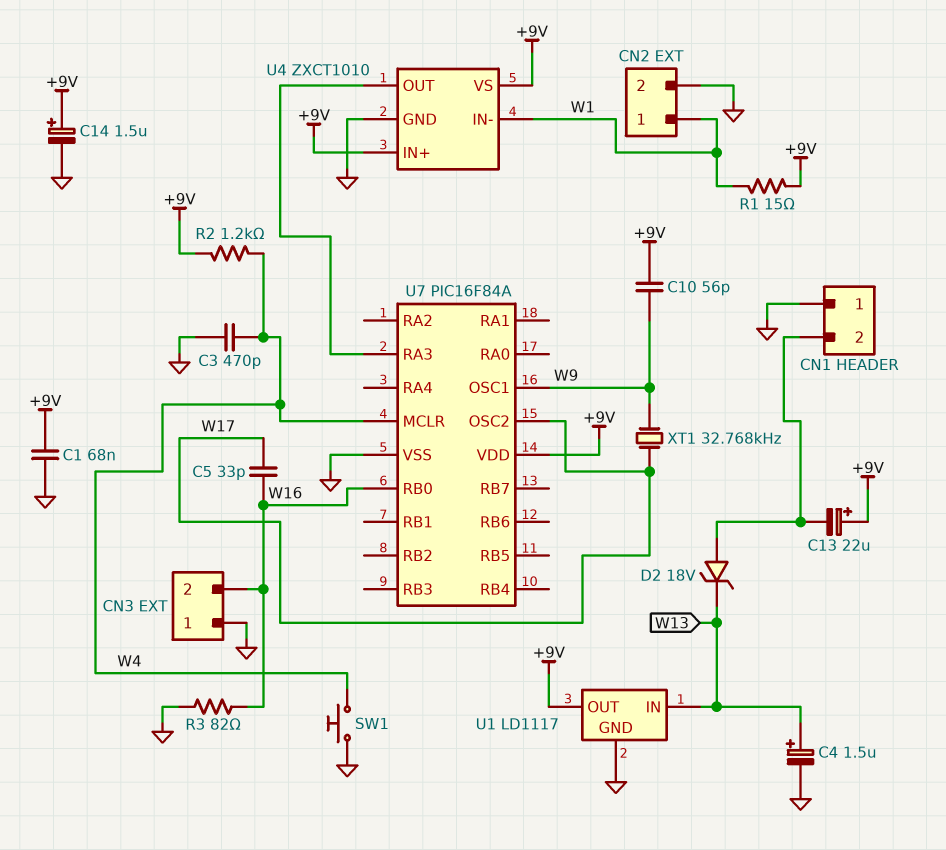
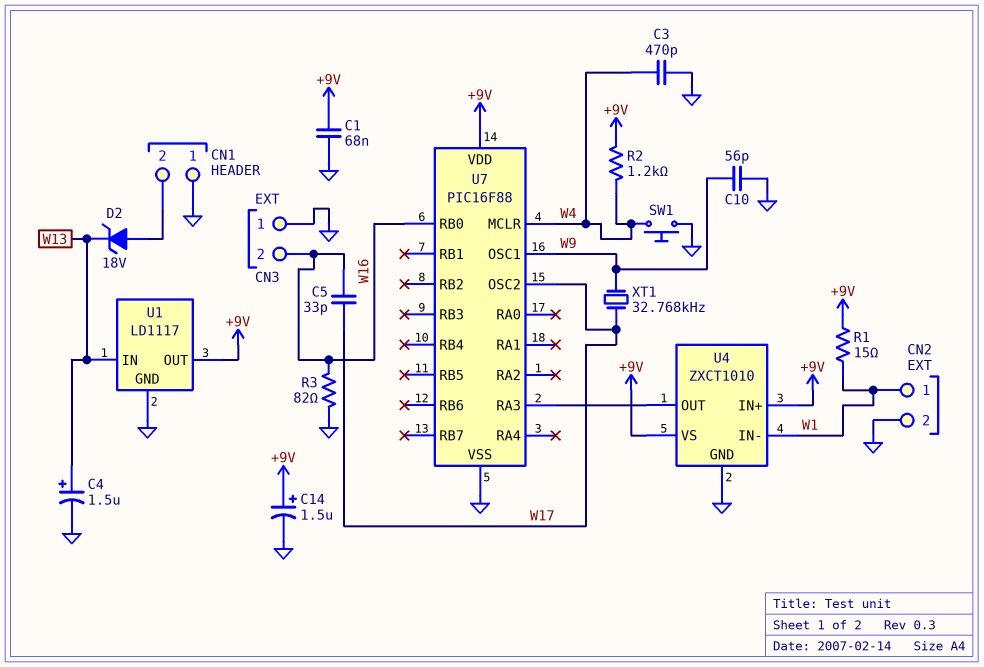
C10: 56pF (+9V, W9) -> 56pF (GND, W9)
C13: 22uF (plus +9V, minus CN1/2) -> none
U7: PIC16F84A -> PIC16F88

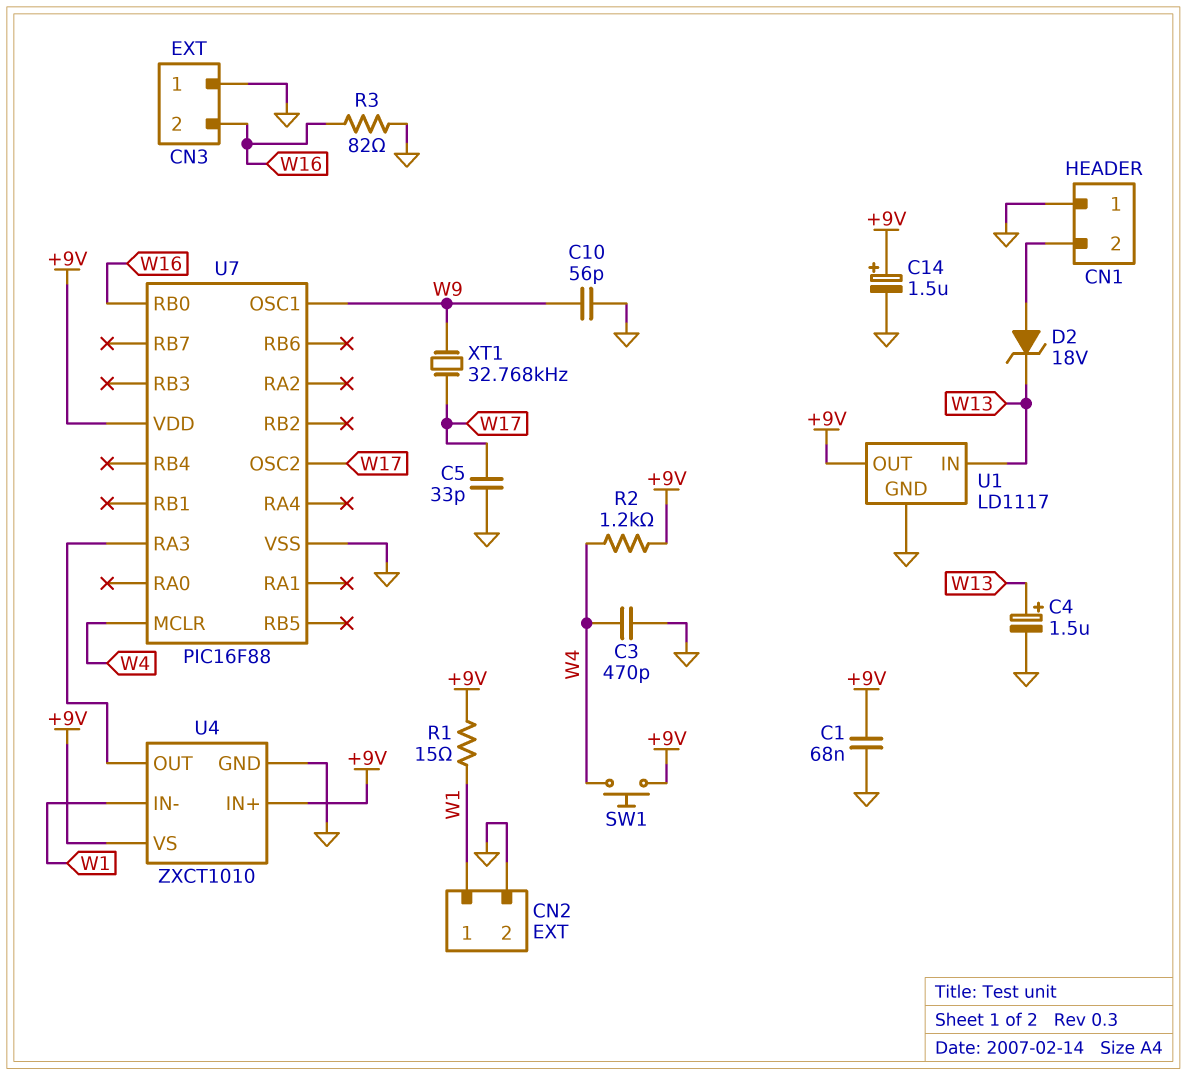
C5: 33pF (W16, W17) -> 33pF (GND, W17)
SW1: button (GND, W4) -> button (+9V, W4)

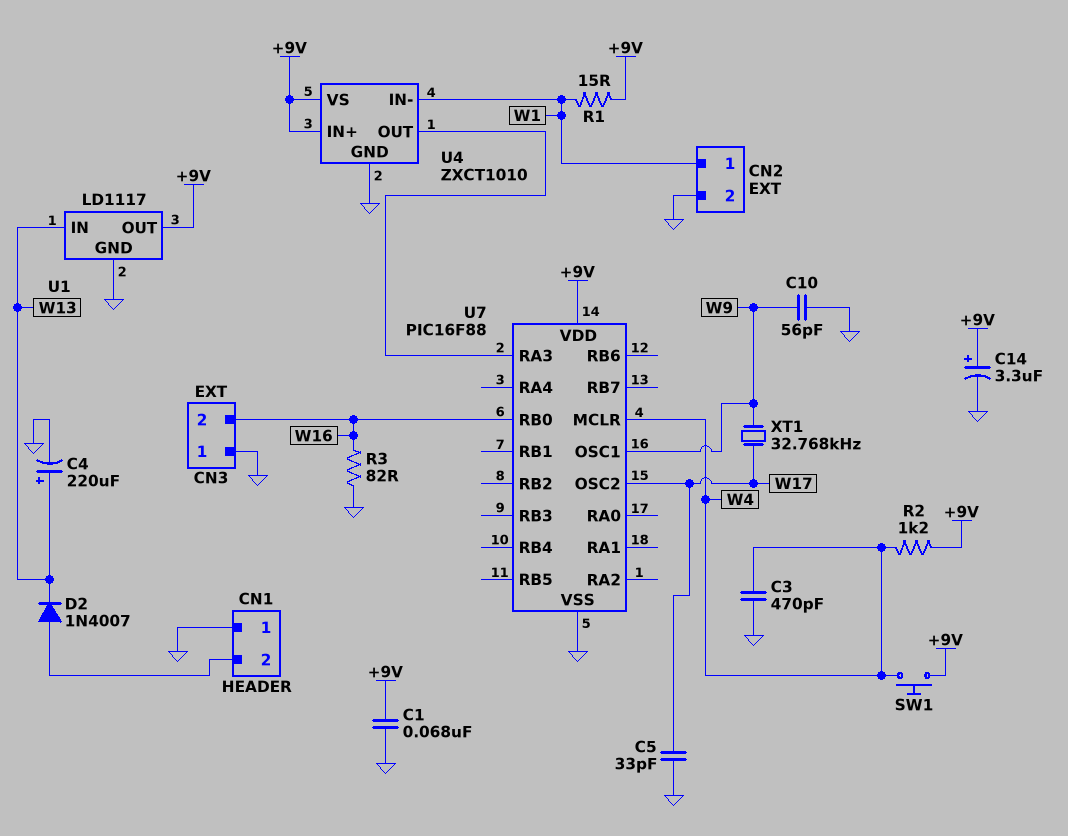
C4: 1.5uF (plus W13, minus GND) -> 220uF (plus W13, minus GND)
C14: 1.5uF (plus +9V, minus GND) -> 3.3uF (plus +9V, minus GND)
D2: zener 18V (A CN1/2, K W13) -> diode 1N4007 (A CN1/2, K W13)

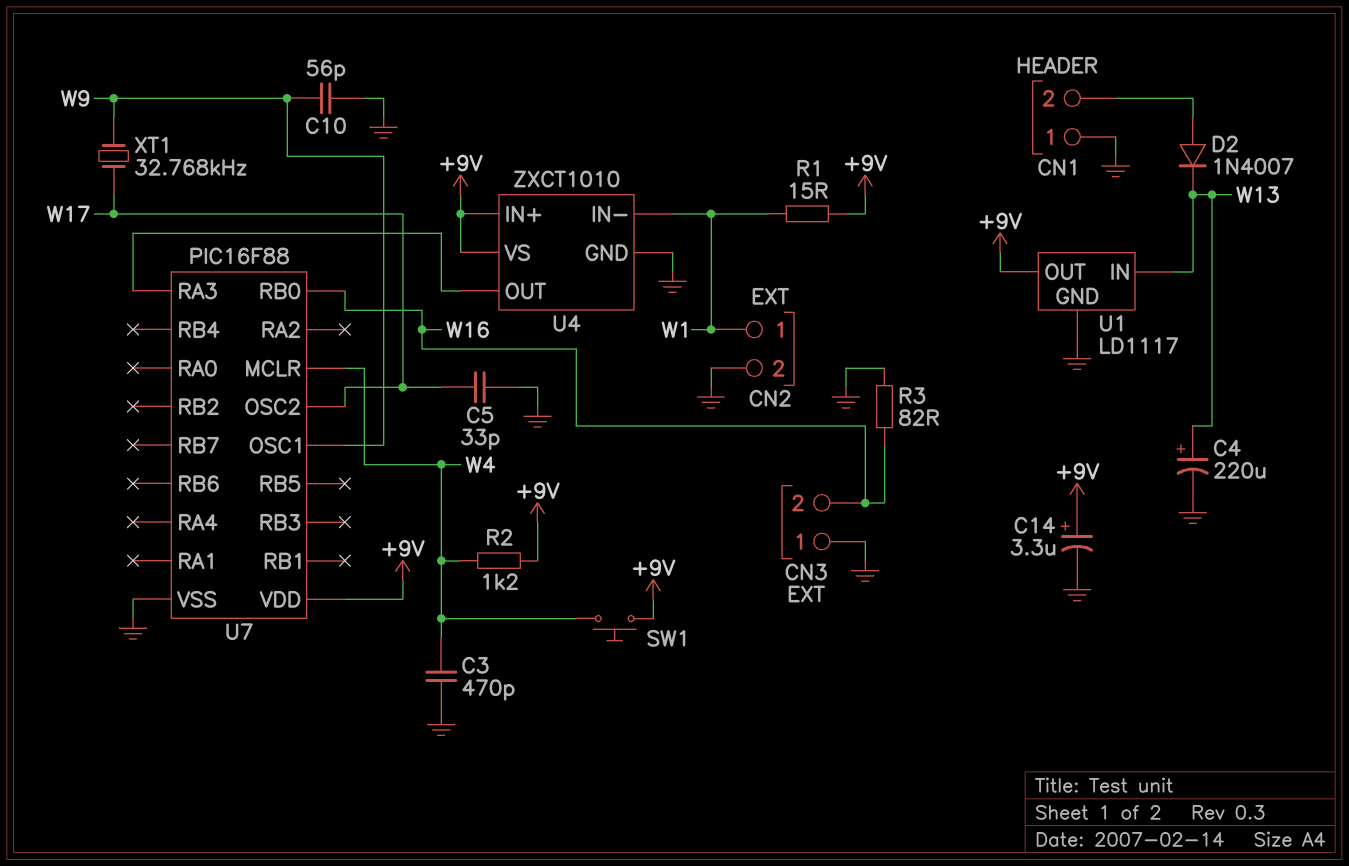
C1: 68nF (+9V, GND) -> none

